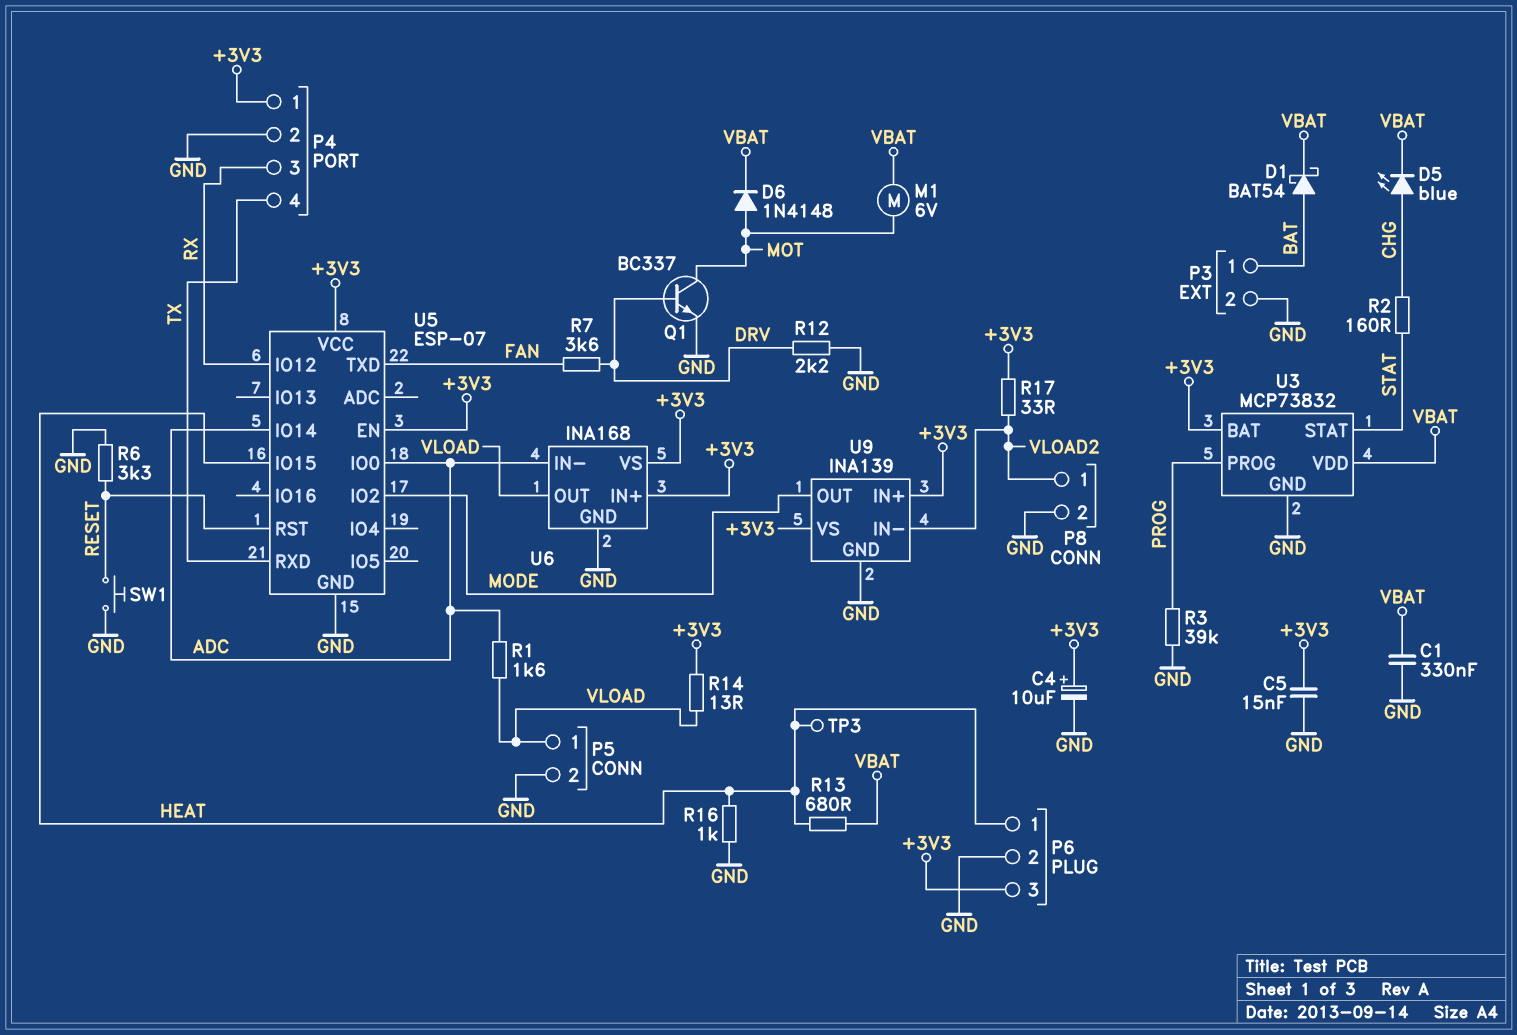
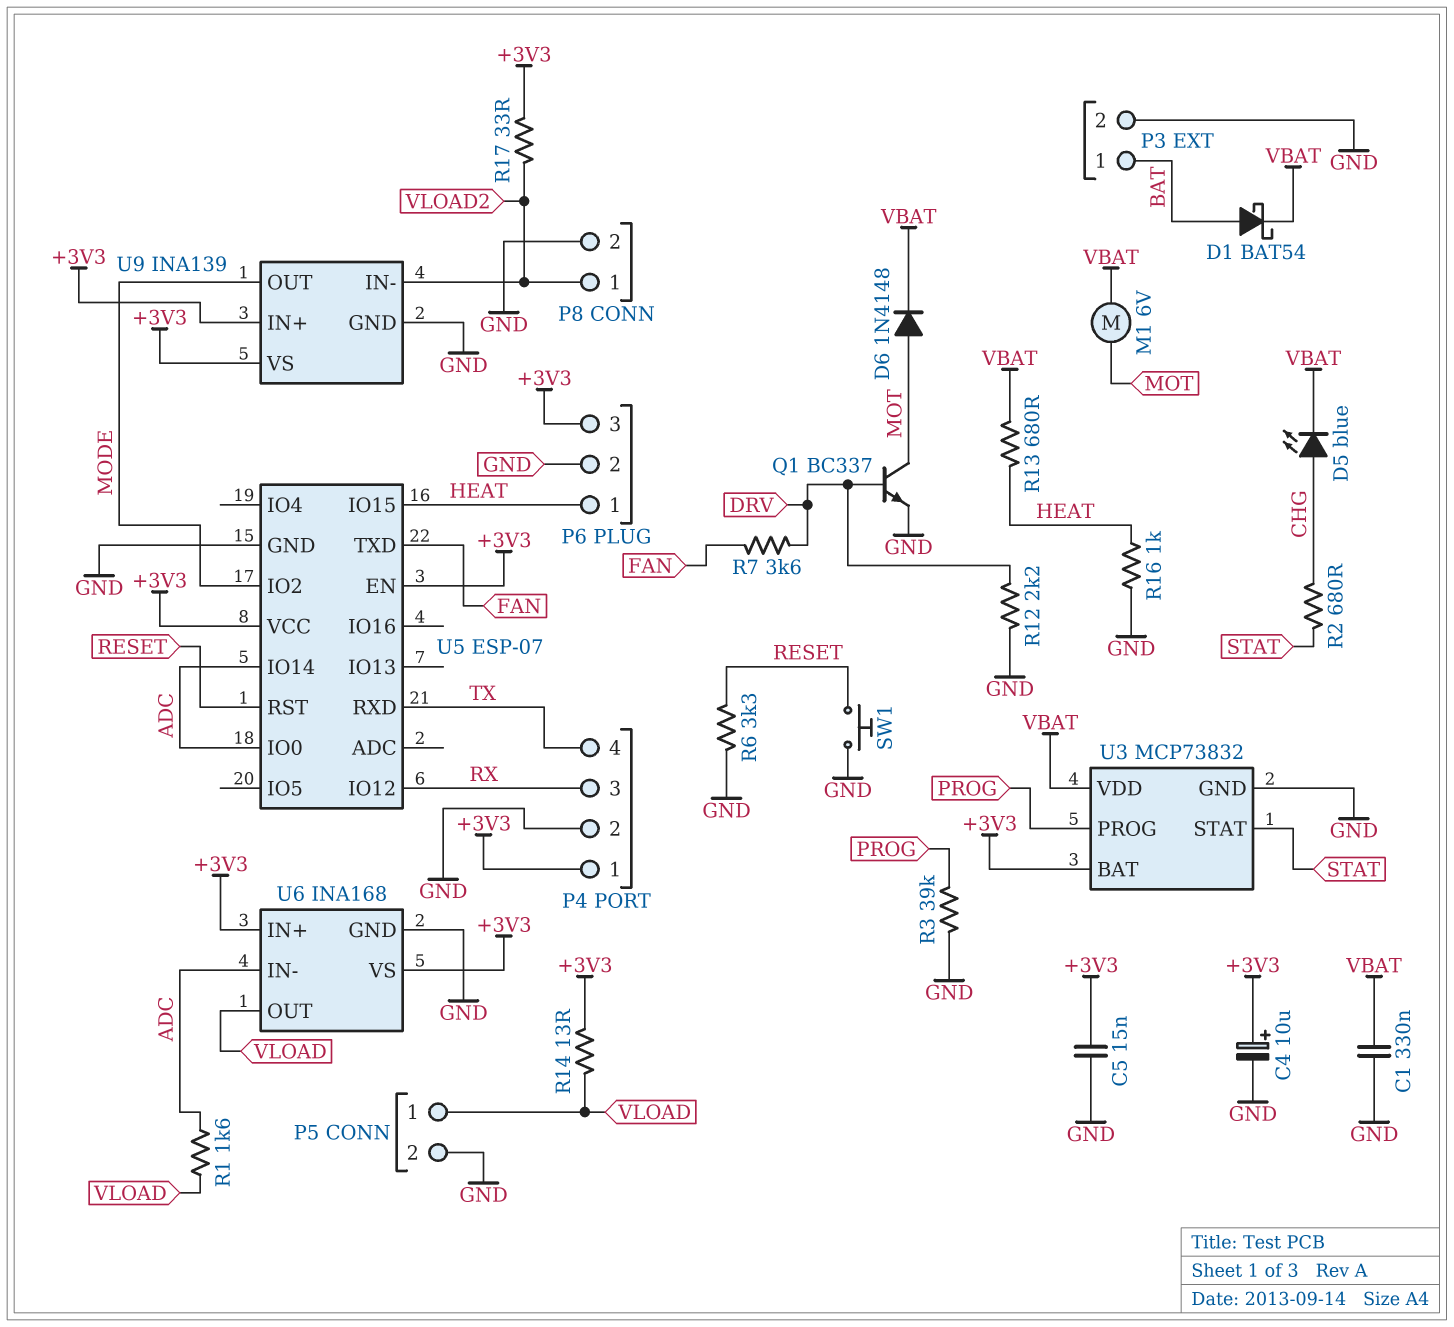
R2: 160 (CHG, STAT) -> 680 (CHG, STAT)
TP3: test point (HEAT) -> none

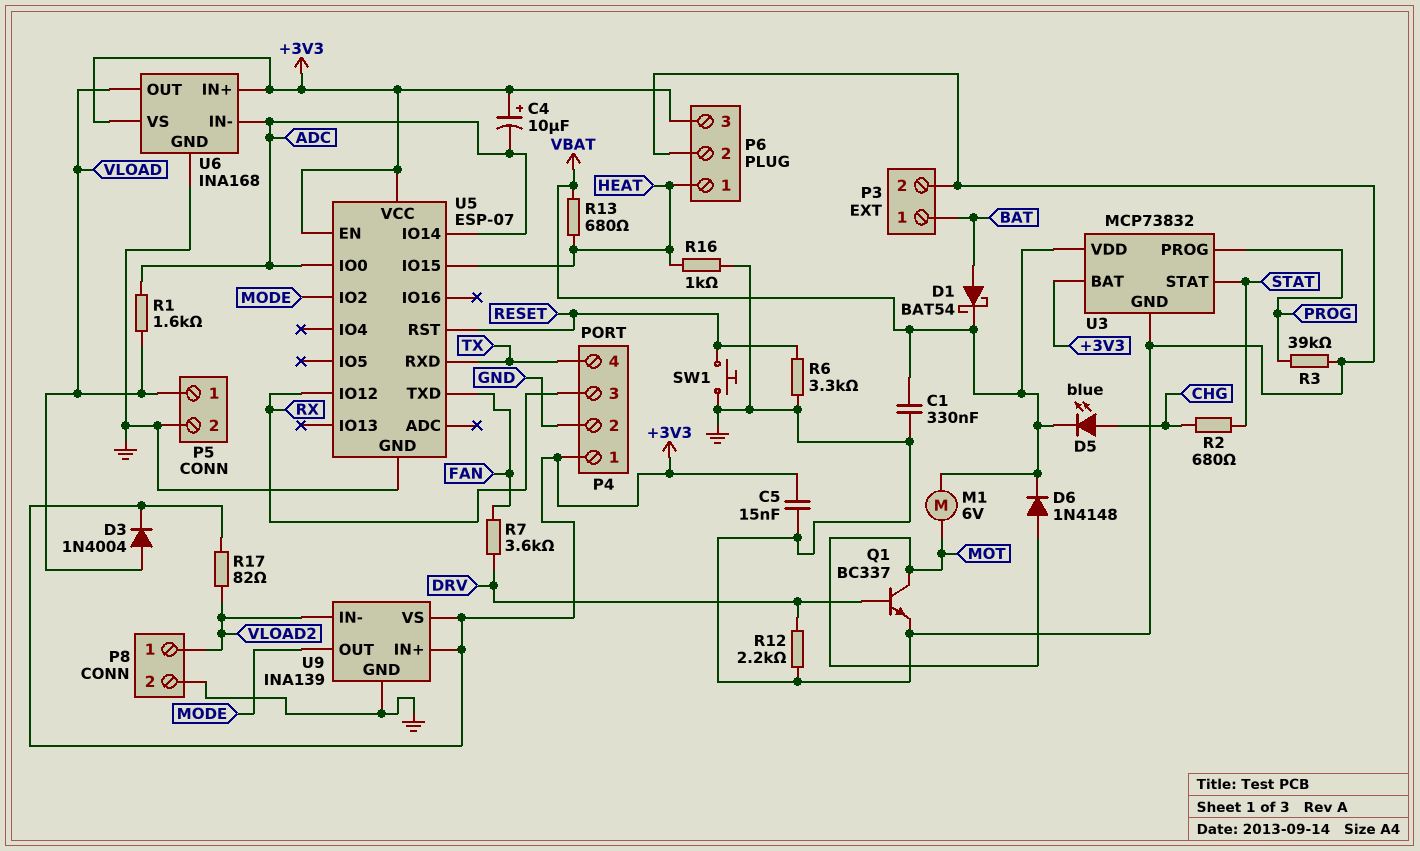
C4: 10uF (plus +3V3, minus GND) -> 10uF (plus +3V3, minus ADC)
D3: none -> diode 1N4004 (A VLOAD, K +3V3)
R14: 13 (+3V3, VLOAD) -> none
R17: 33 (+3V3, VLOAD2) -> 82 (+3V3, VLOAD2)

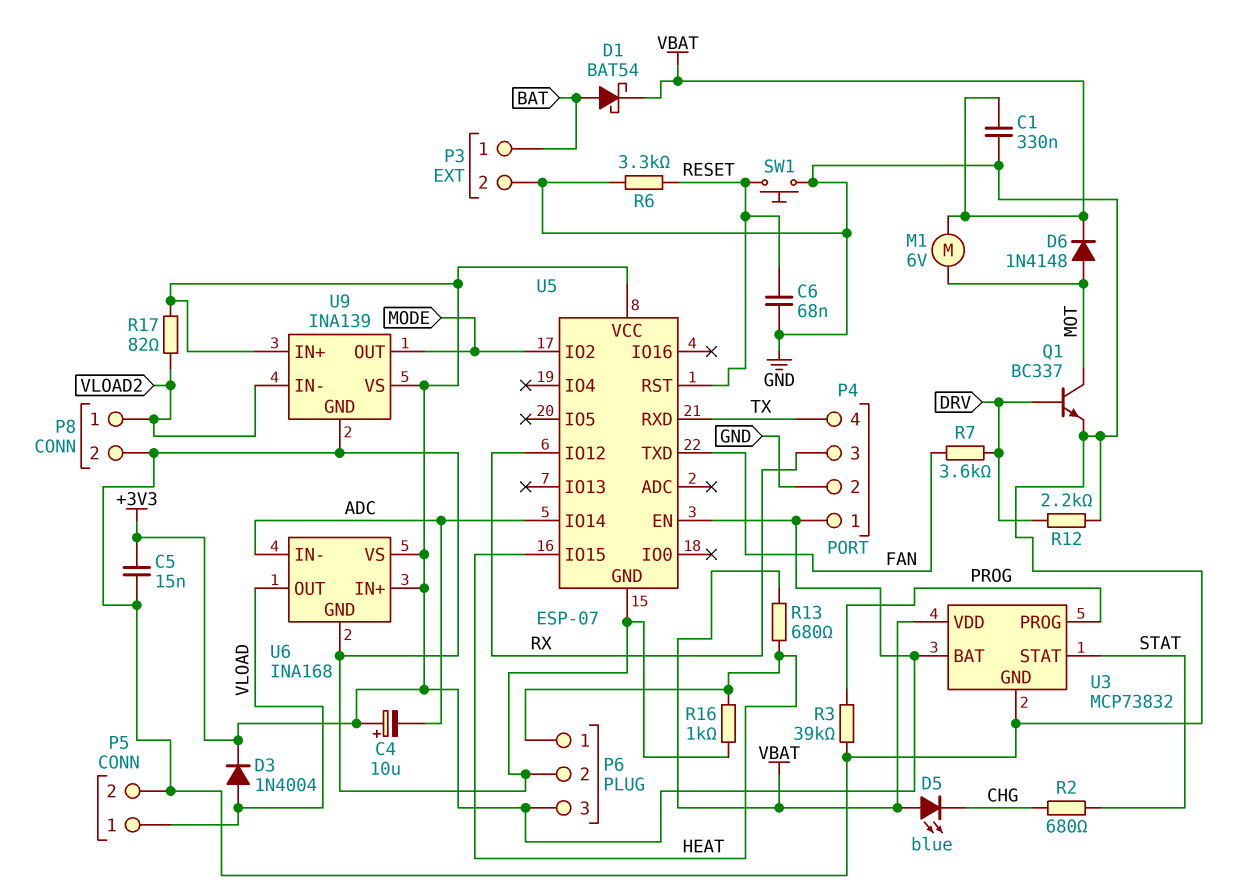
C6: none -> 68nF (GND, RESET)
D5: LED blue (A CHG, K VBAT) -> LED blue (A VBAT, K CHG)
R1: 1.6k (ADC, VLOAD) -> none
U5 pin IO0: ADC -> none

